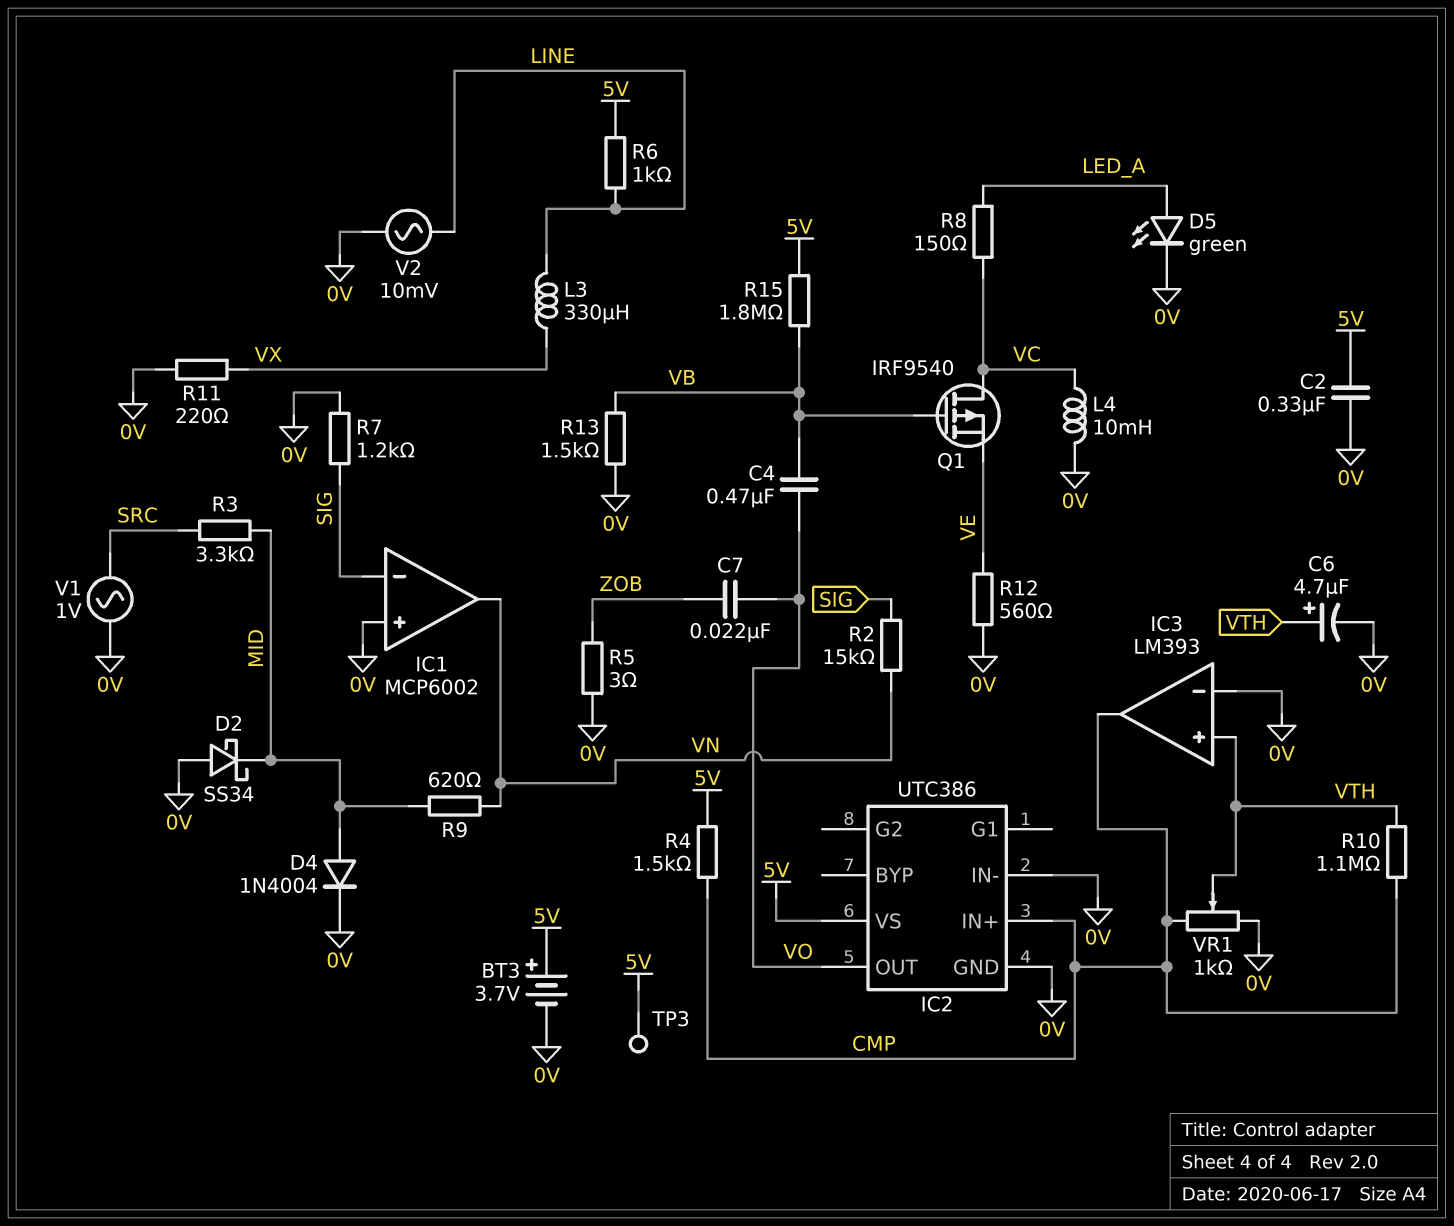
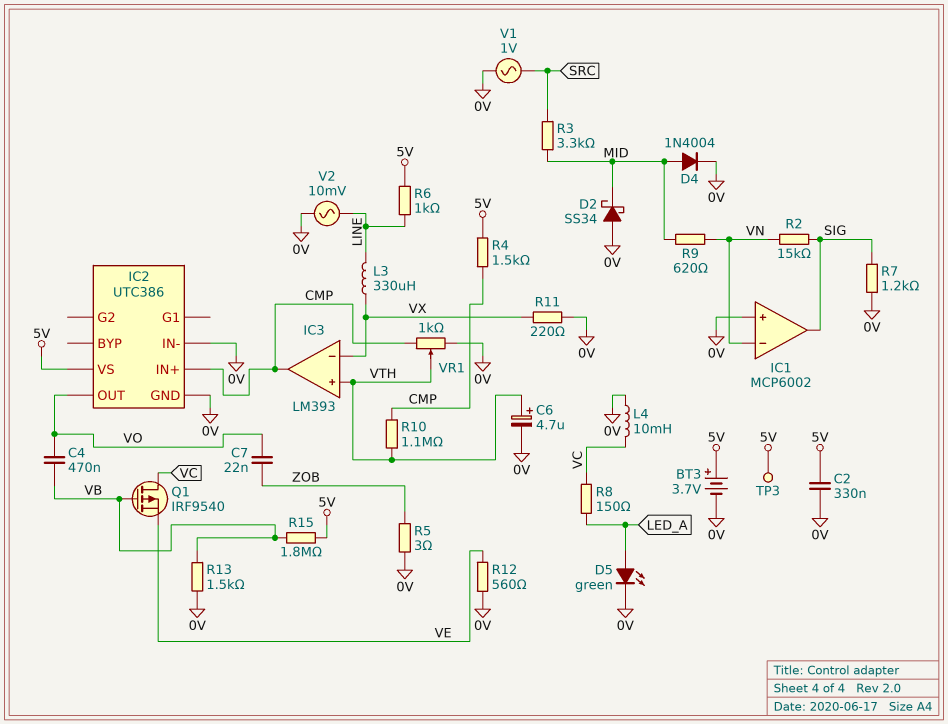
IC1 pin in-: SIG -> VN
IC1 pin out: VN -> SIG
IC3 pin in-: 0V -> VX

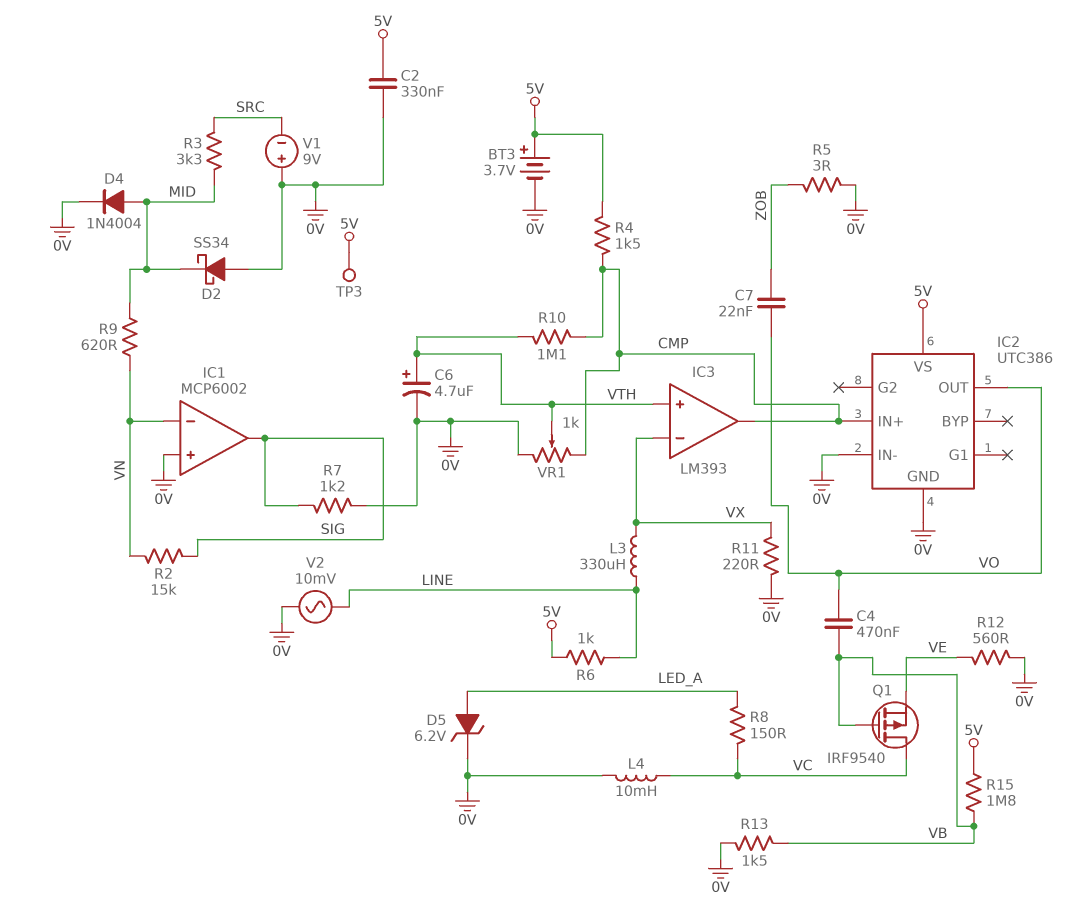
D5: LED green (A LED_A, K 0V) -> zener 6.2V (A LED_A, K 0V)
V1: AC 1V (0V, SRC) -> 9V (plus 0V, minus SRC)

